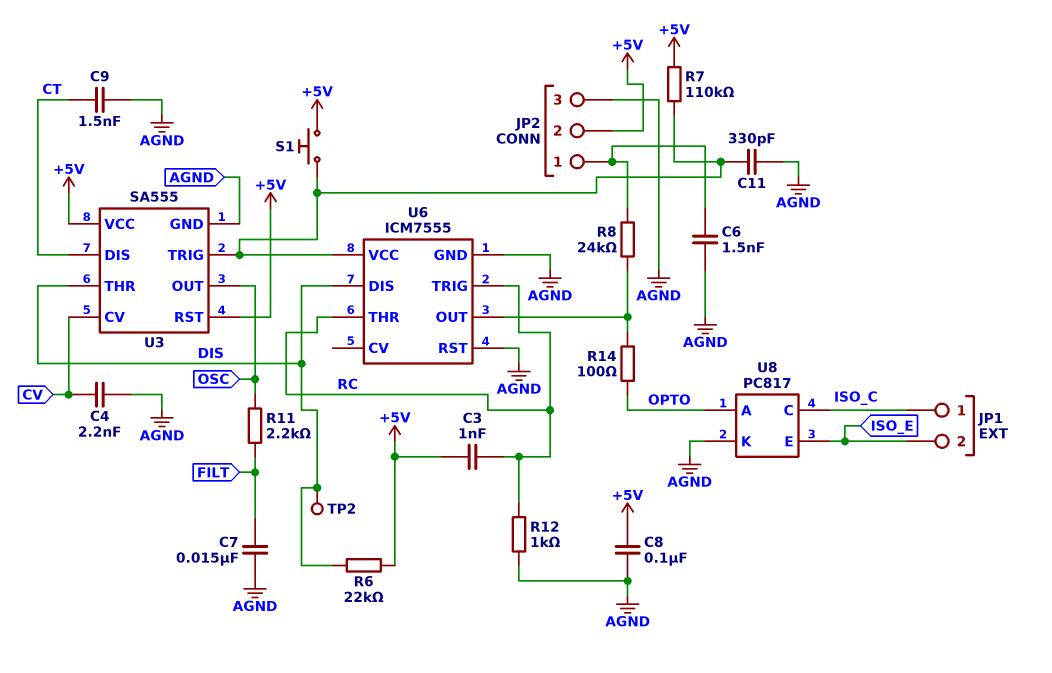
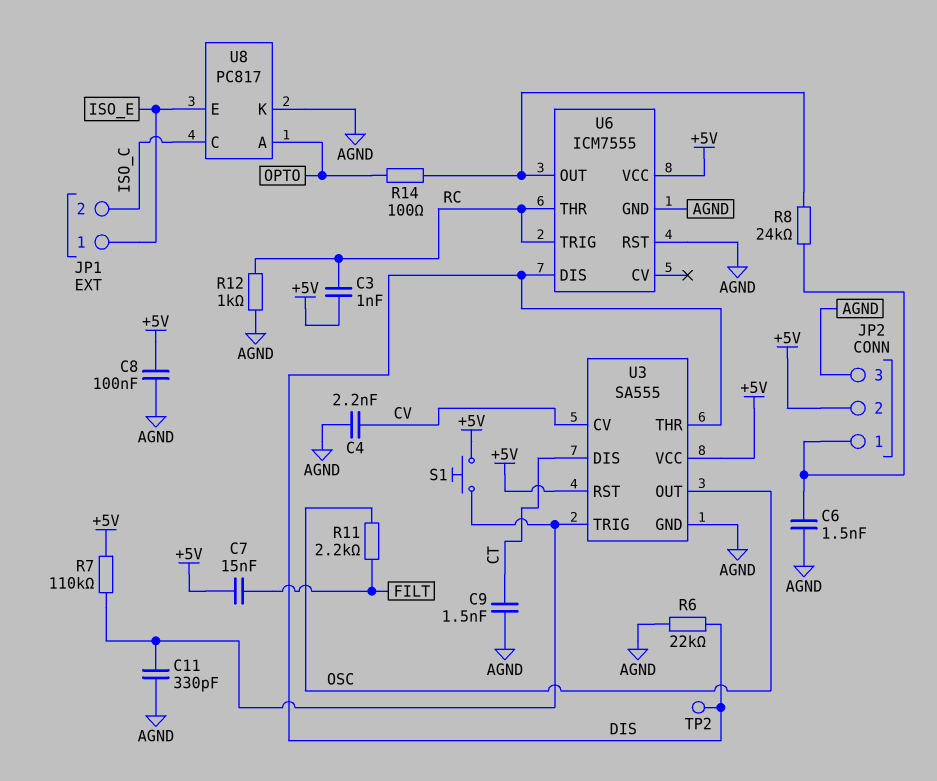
C7: 15nF (AGND, FILT) -> 15nF (+5V, FILT)
JP1 pin 1: ISO_C -> ISO_E
JP1 pin 2: ISO_E -> ISO_C
R6: 22k (+5V, DIS) -> 22k (AGND, DIS)
U6 pin VCC: U3/TRIG -> +5V

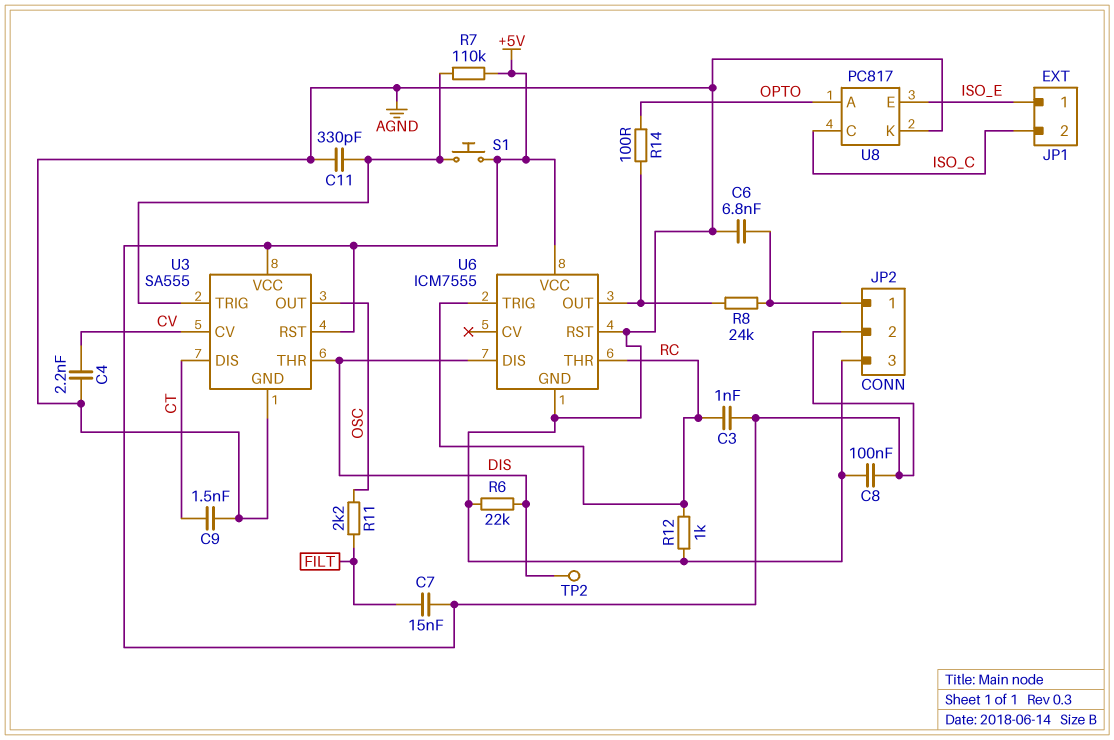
C6: 1.5nF (AGND, JP2/1) -> 6.8nF (AGND, JP2/1)

